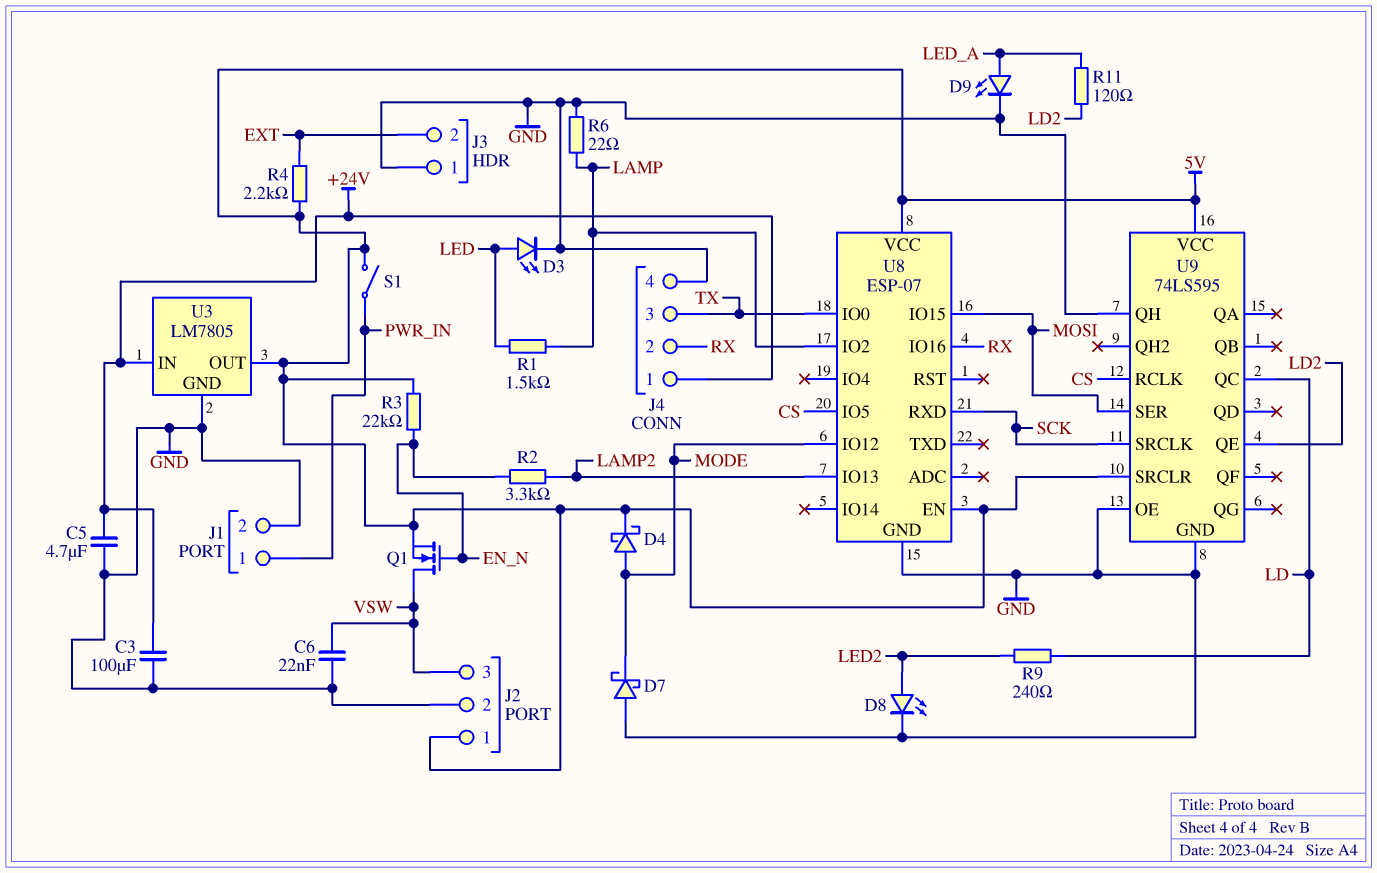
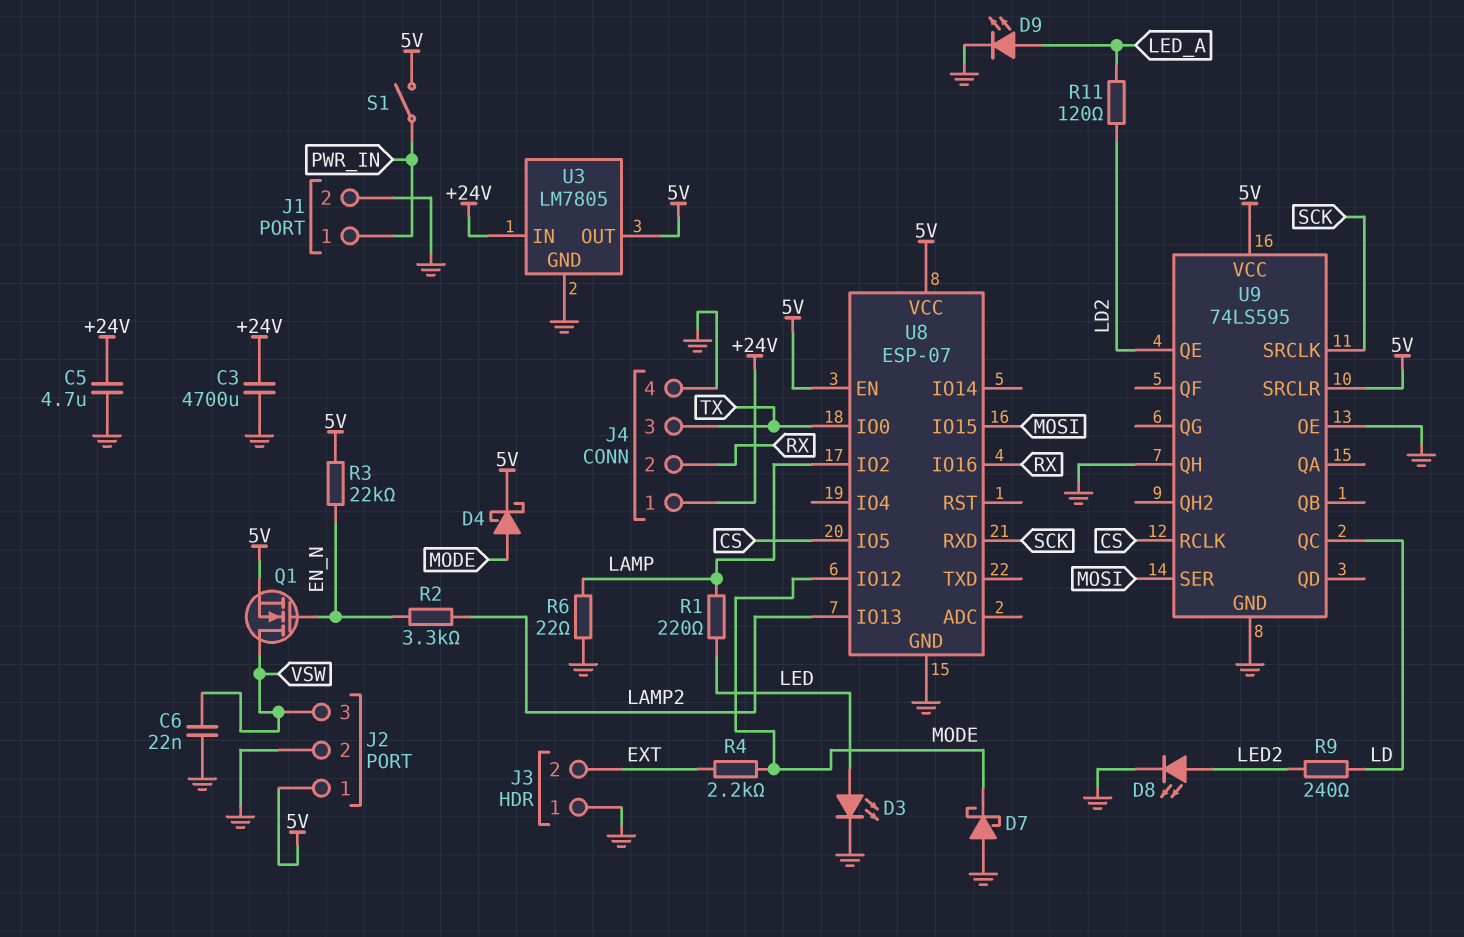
C3: 100uF (+24V, GND) -> 4700uF (+24V, GND)
R1: 1.5k (LAMP, LED) -> 220 (LAMP, LED)
R4: 2.2k (5V, EXT) -> 2.2k (EXT, MODE)

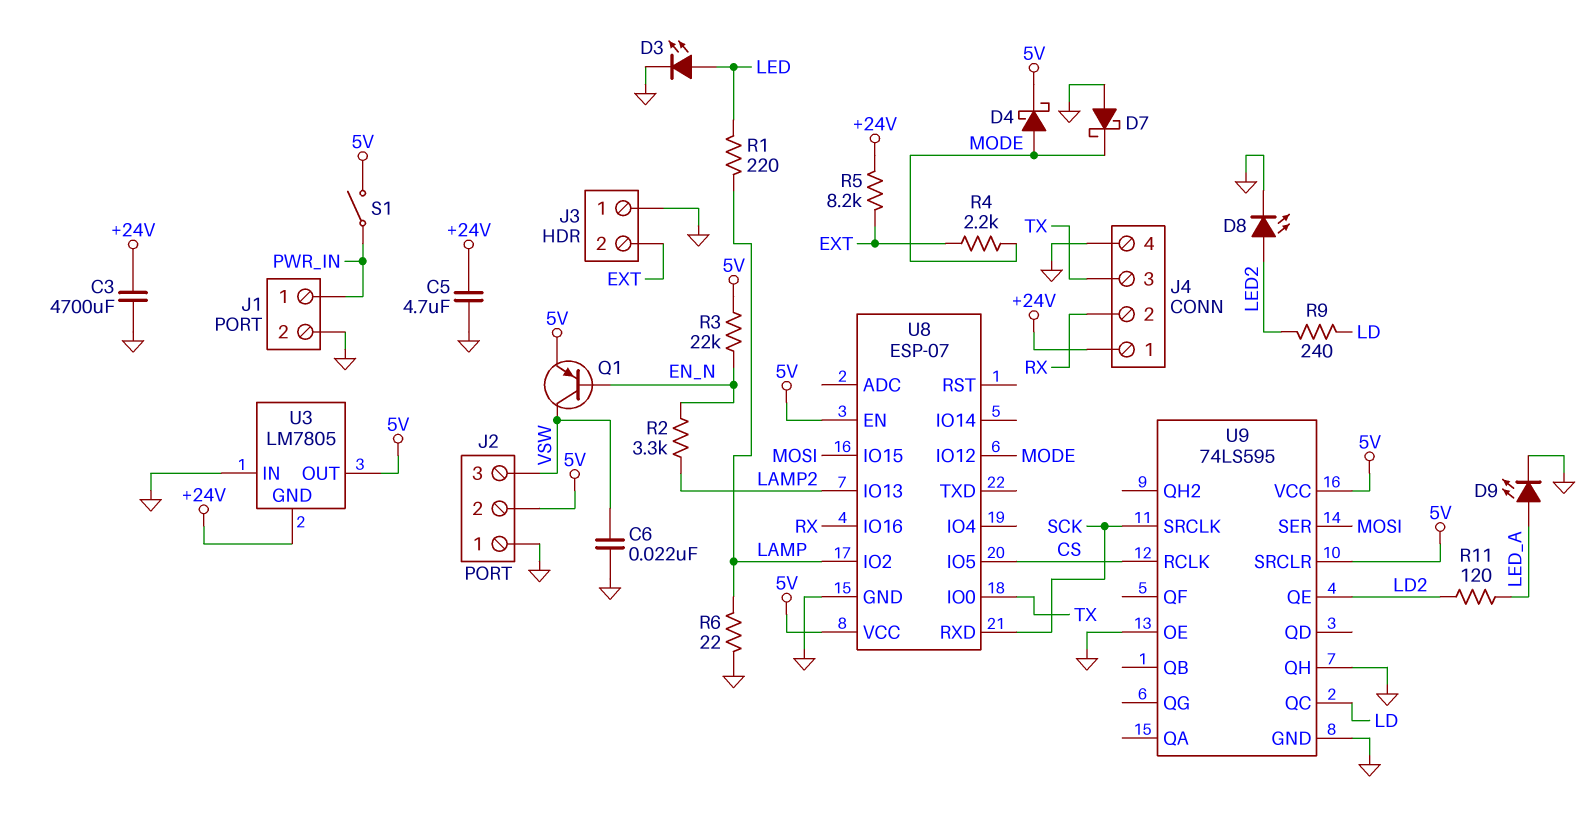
J2 pin 1: 5V -> GND
J2 pin 2: GND -> 5V
Q1: NMOS (G EN_N, D VSW, S 5V) -> PNP (B EN_N, C VSW, E 5V)
R5: none -> 8.2k (+24V, EXT)
U3 pin GND: GND -> +24V
U3 pin IN: +24V -> GND

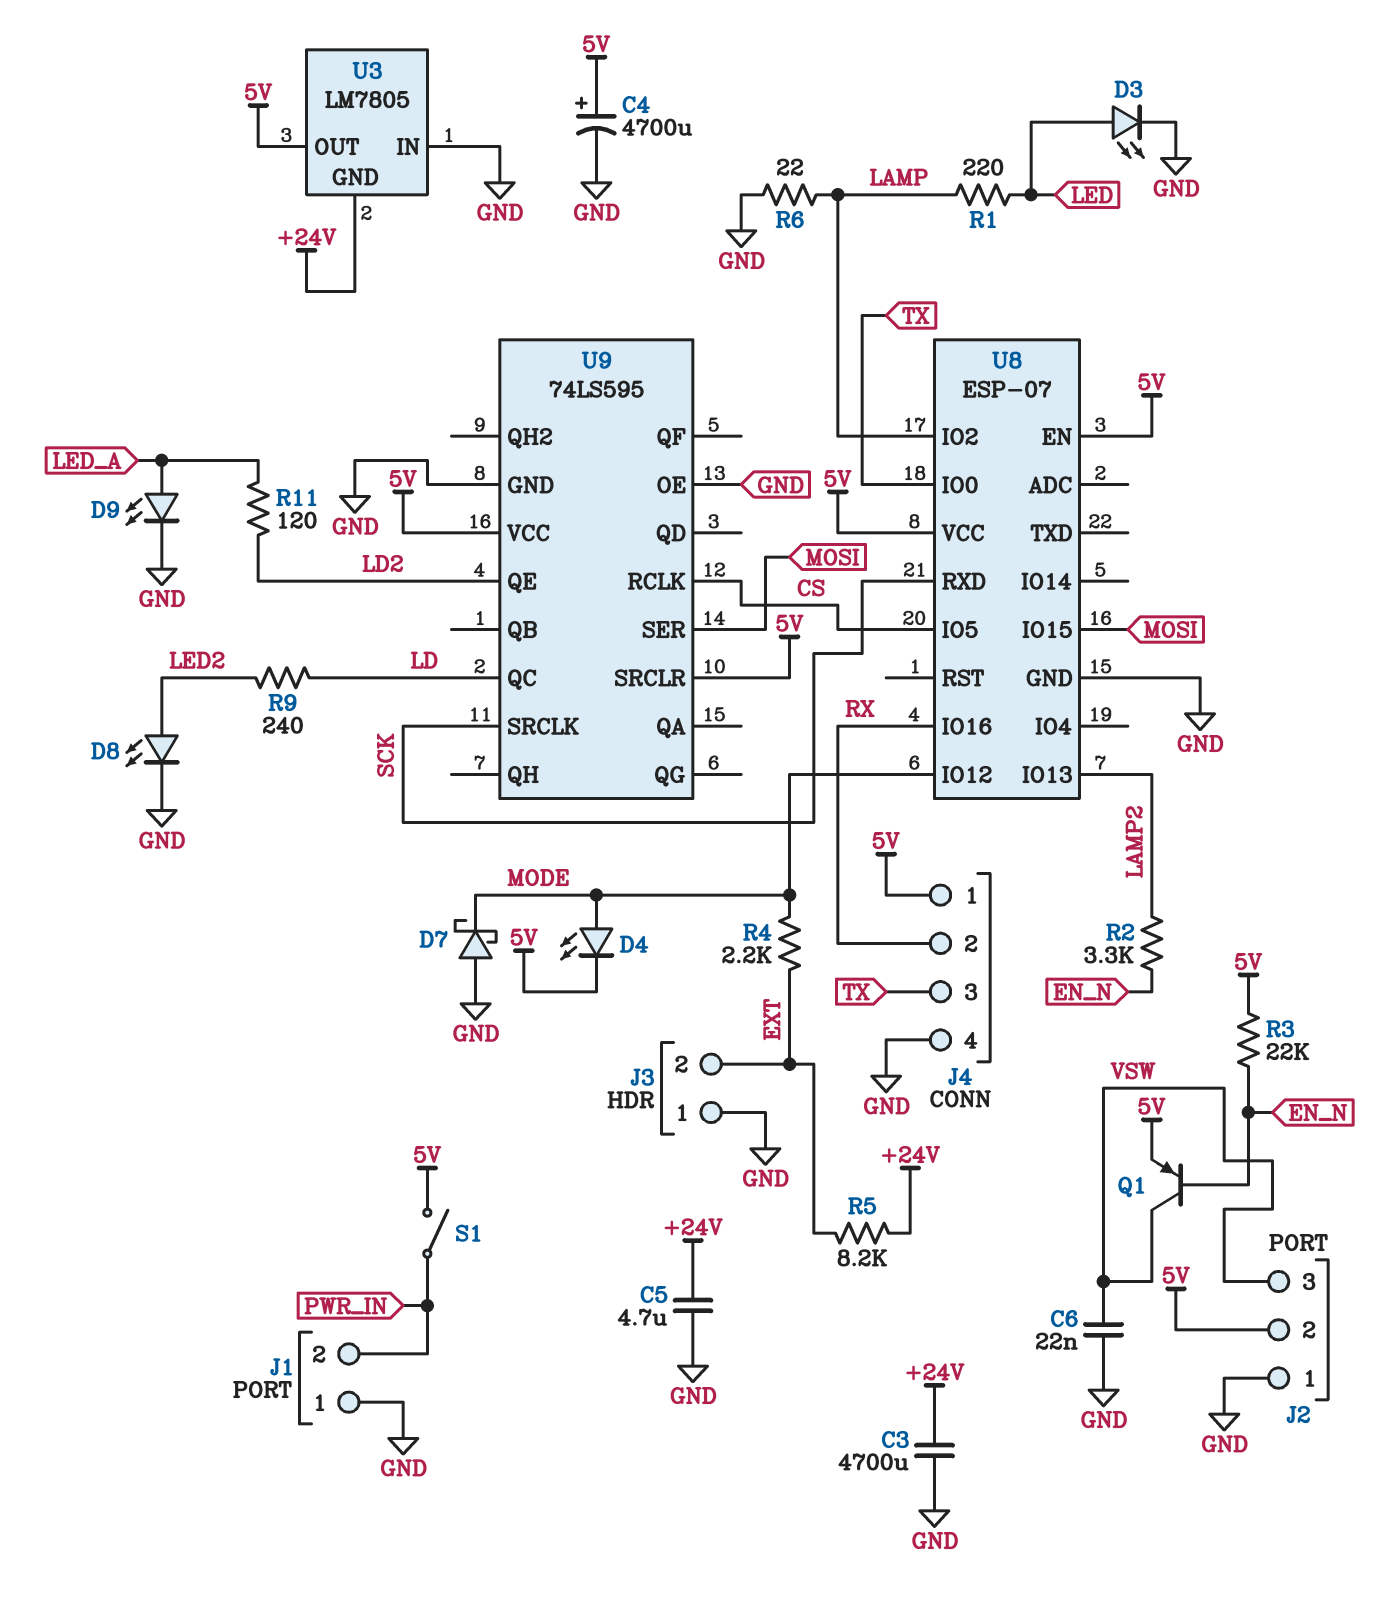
C4: none -> 4700uF (plus 5V, minus GND)
D4: schottky (A MODE, K 5V) -> LED (A MODE, K 5V)
J1 pin 1: PWR_IN -> GND
J1 pin 2: GND -> PWR_IN
J4 pin 1: +24V -> 5V
U9 pin QH: GND -> none

